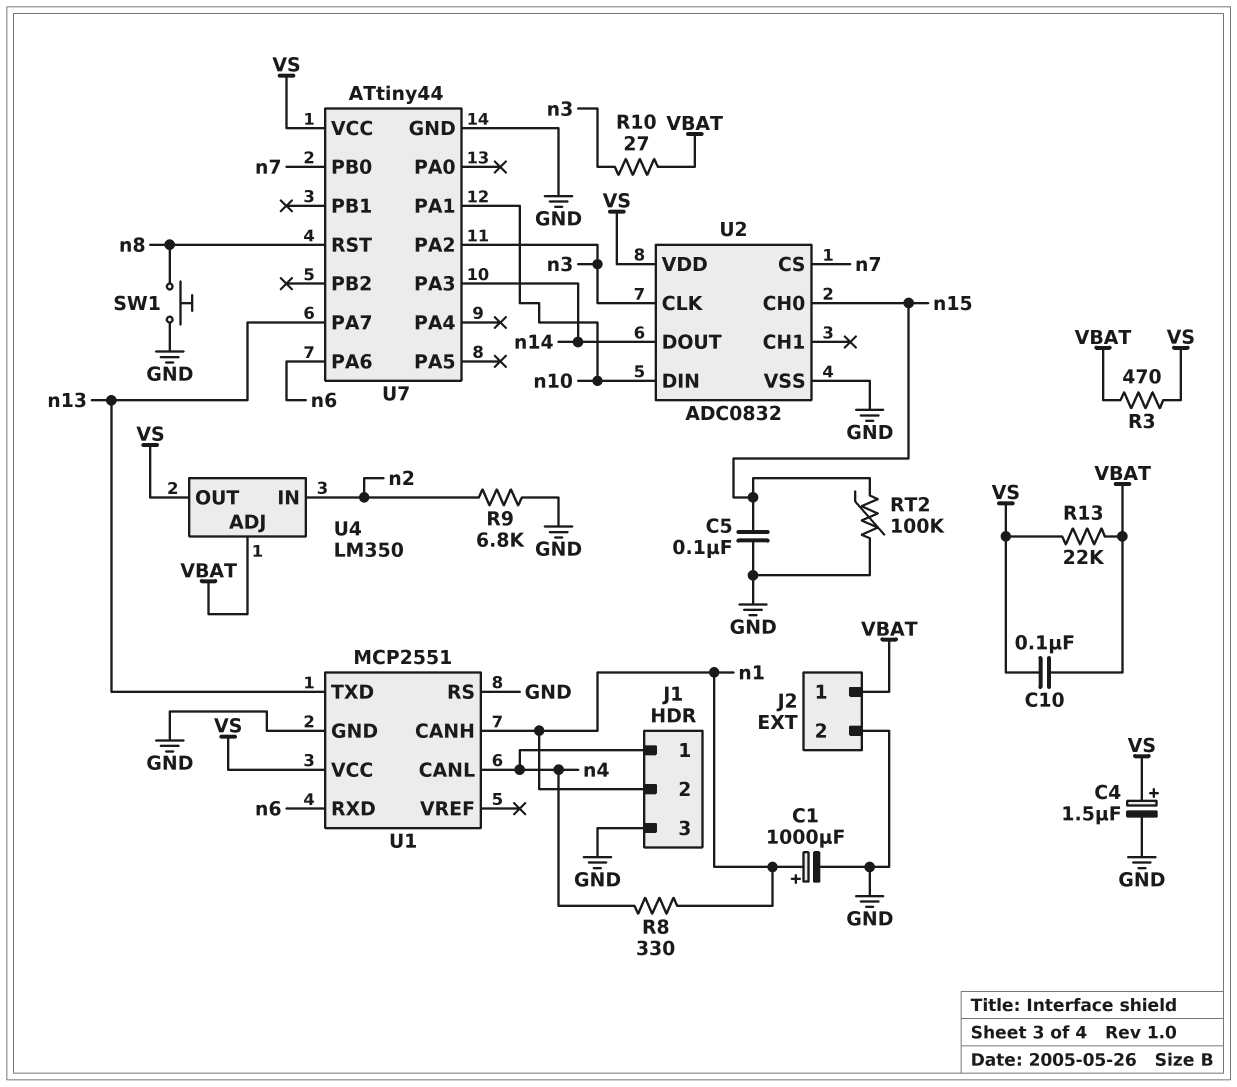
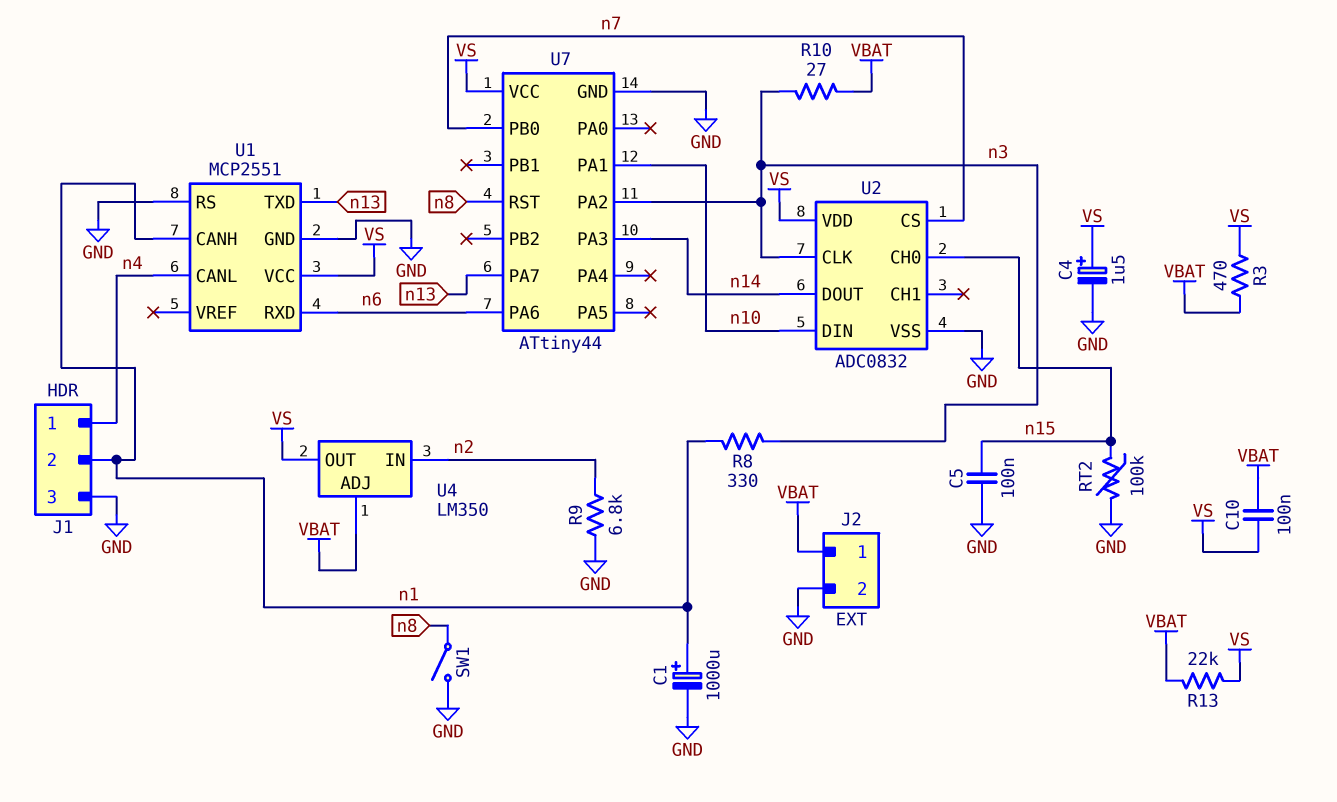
R8: 330 (n1, n4) -> 330 (n1, n3)
SW1: button (GND, n8) -> switch (GND, n8)

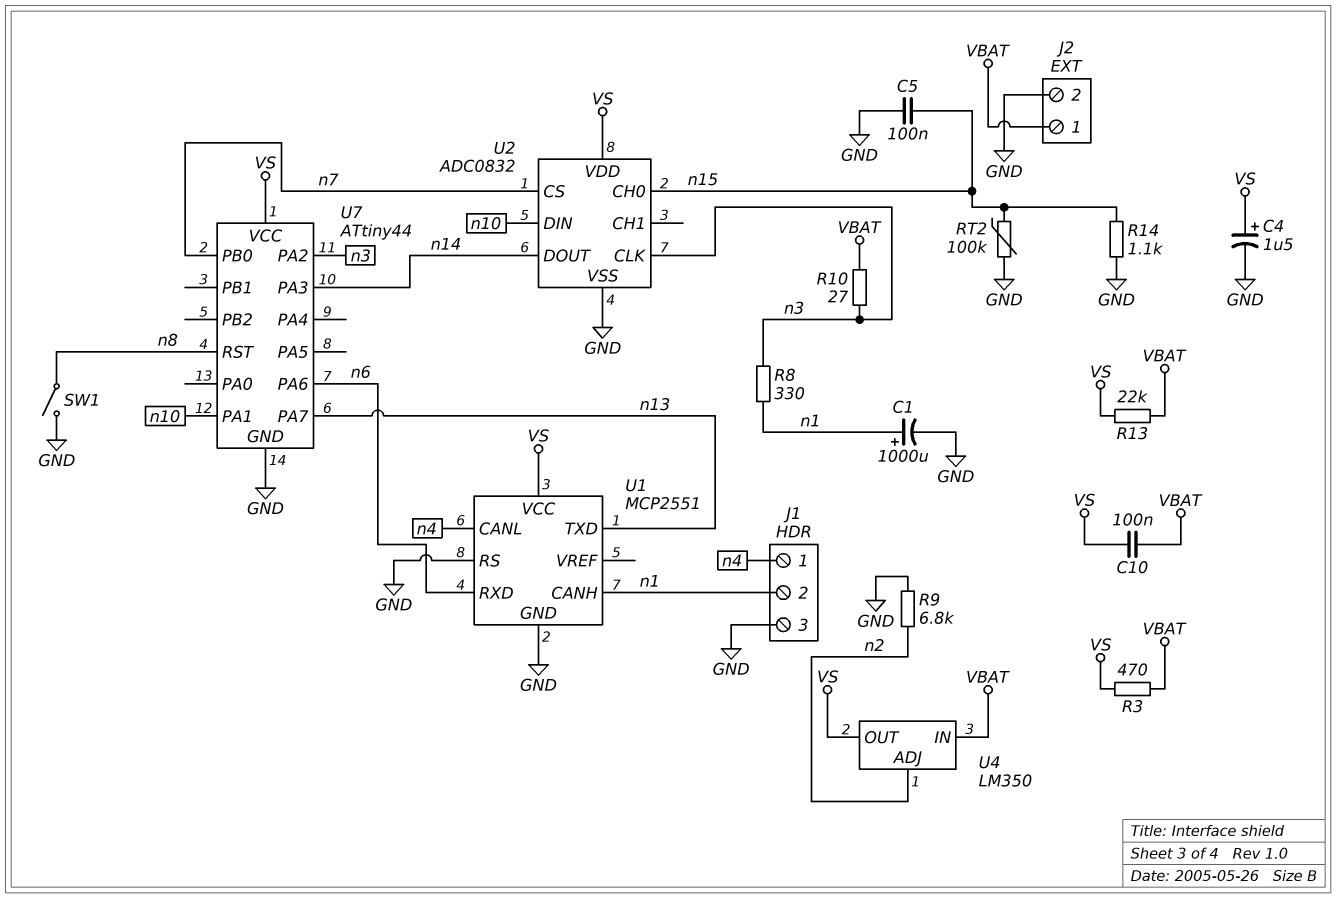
R14: none -> 1.1k (GND, n15)
U4 pin ADJ: VBAT -> n2
U4 pin IN: n2 -> VBAT

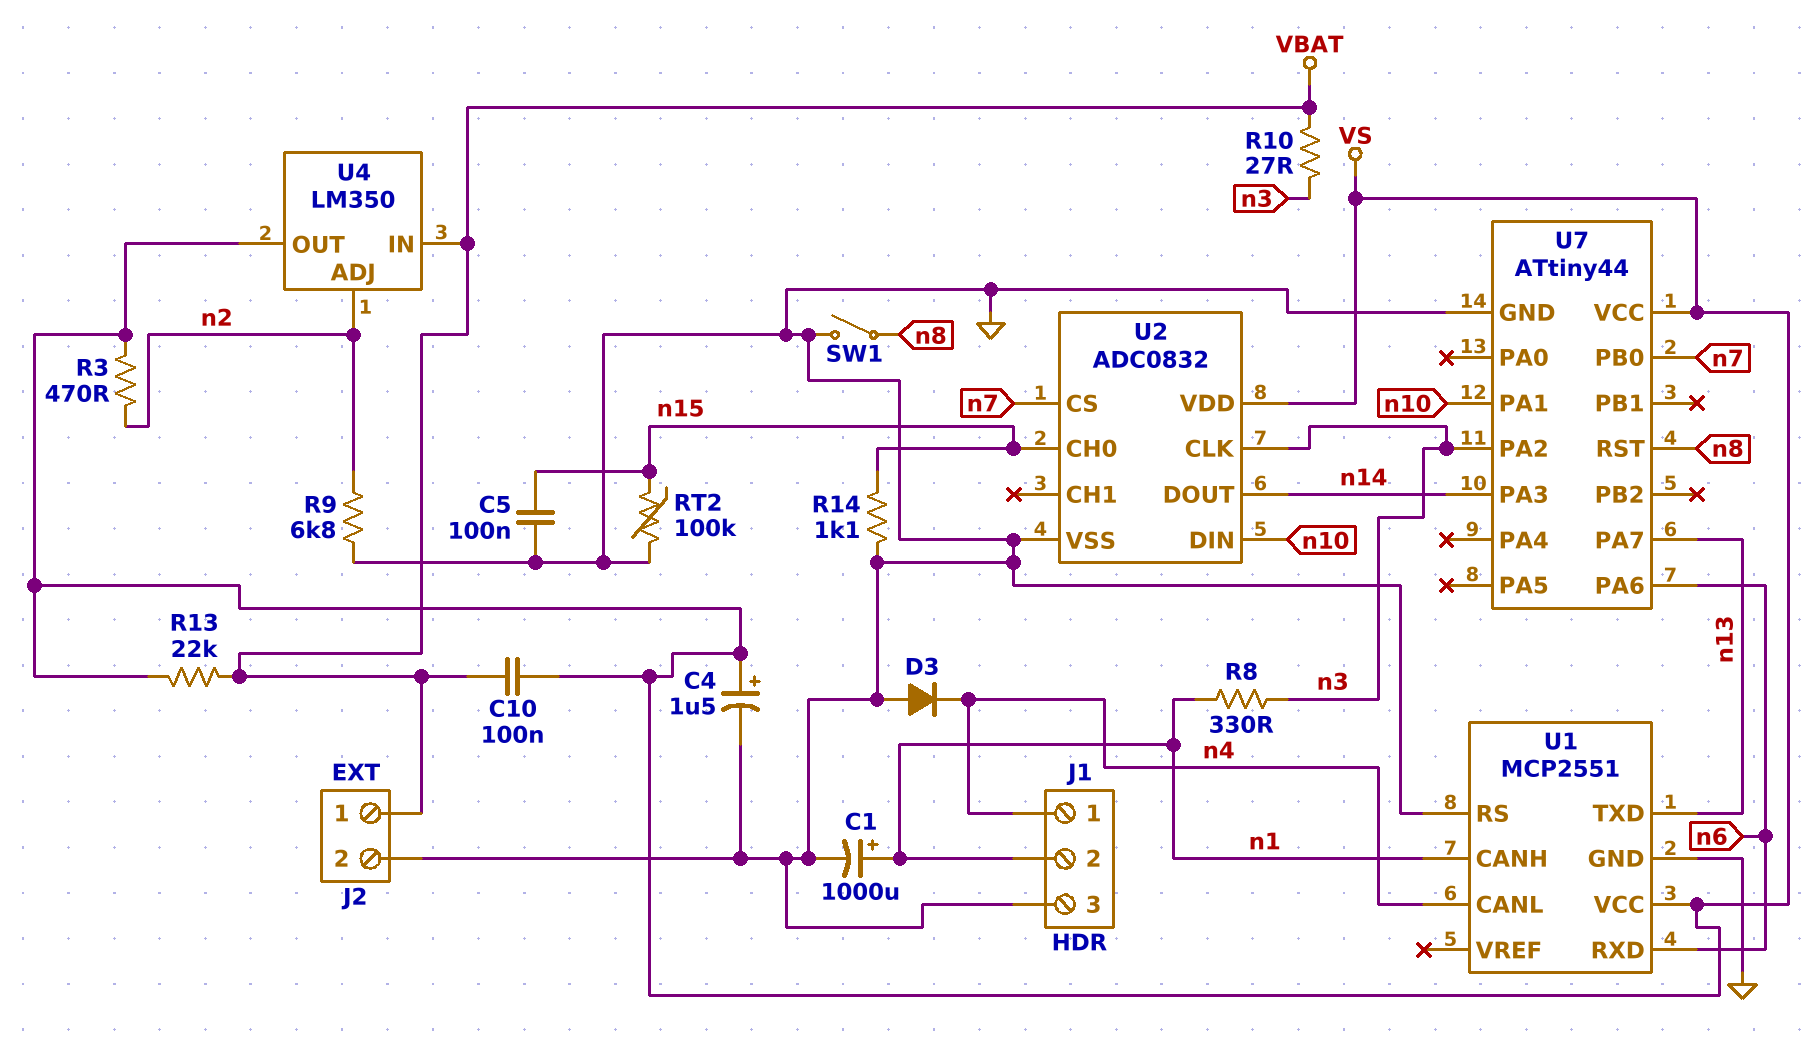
D3: none -> diode (A GND, K n4)
R3: 470 (VBAT, VS) -> 470 (VS, n2)

